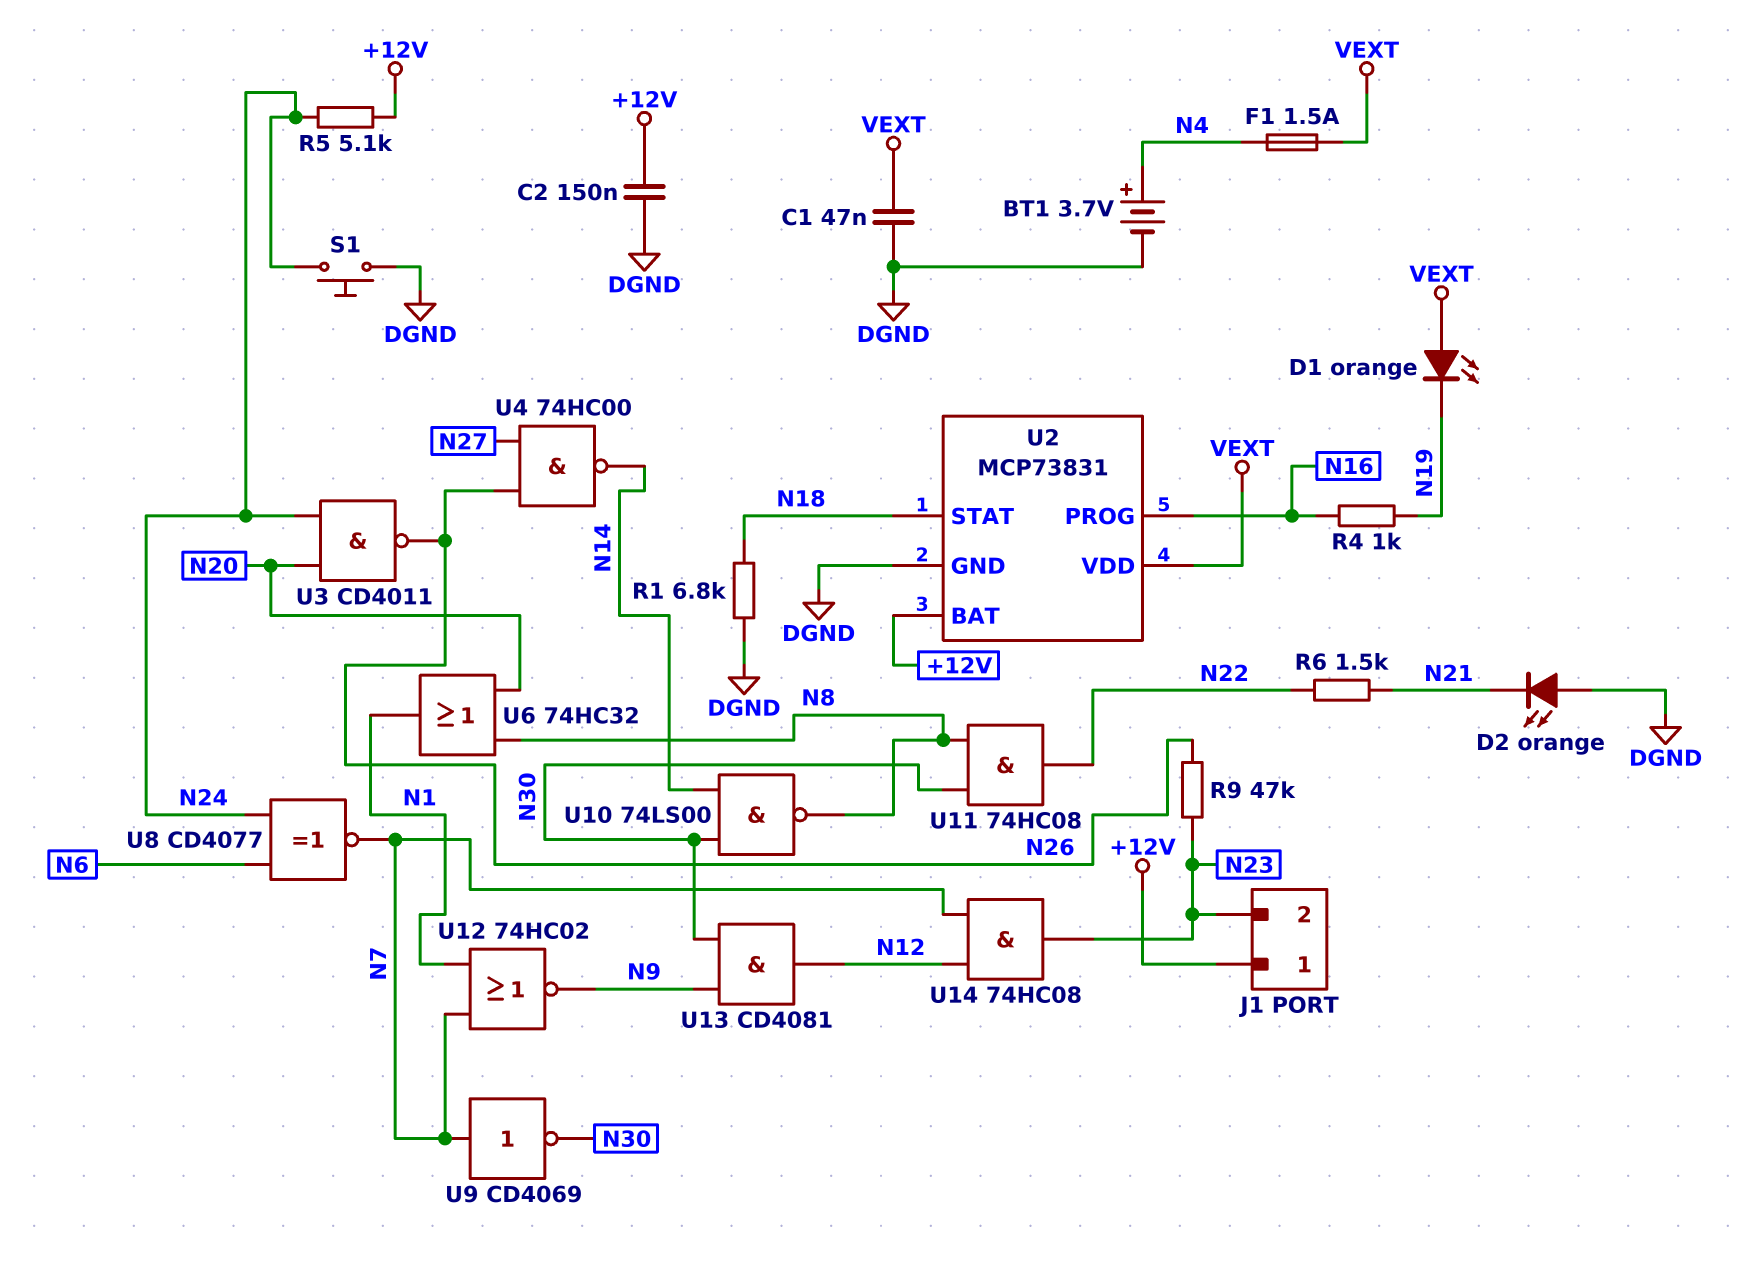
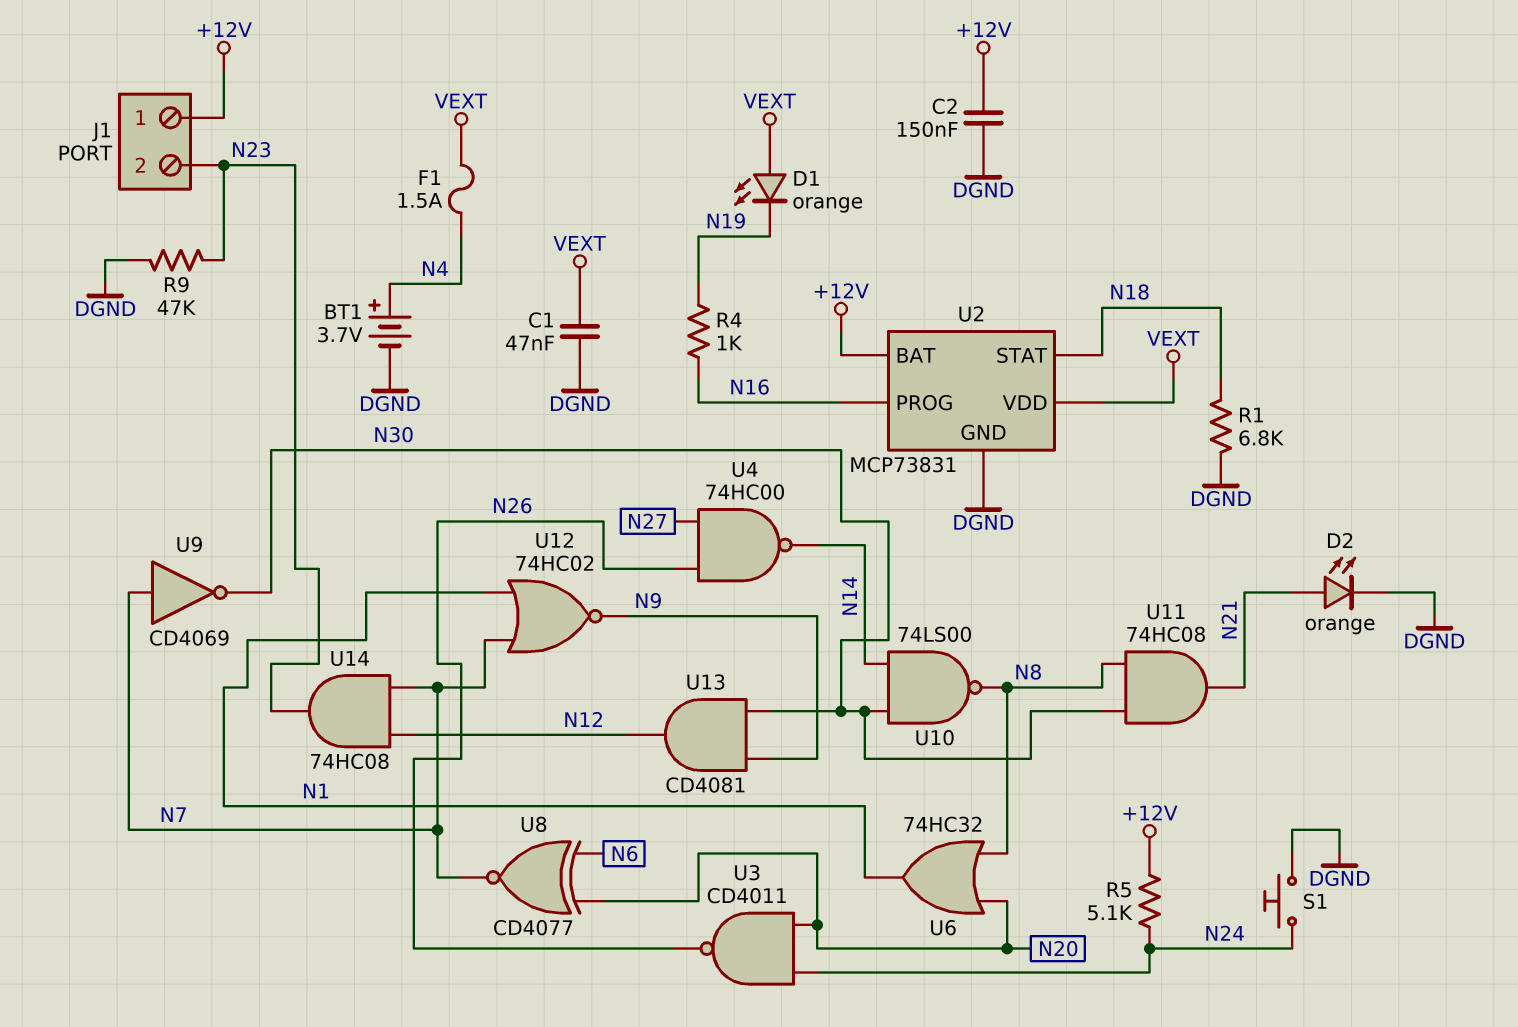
D2: LED orange (A DGND, K N21) -> LED orange (A N21, K DGND)
R6: 1.5k (N21, N22) -> none
R9: 47k (N23, N26) -> 47k (DGND, N23)
U8: XNOR CD4077 (in N6, in N24, out N7) -> XNOR CD4077 (in N6, in N20, out N7)
U11: AND 74HC08 (in N8, in N30, out N22) -> AND 74HC08 (in N8, in N30, out N21)

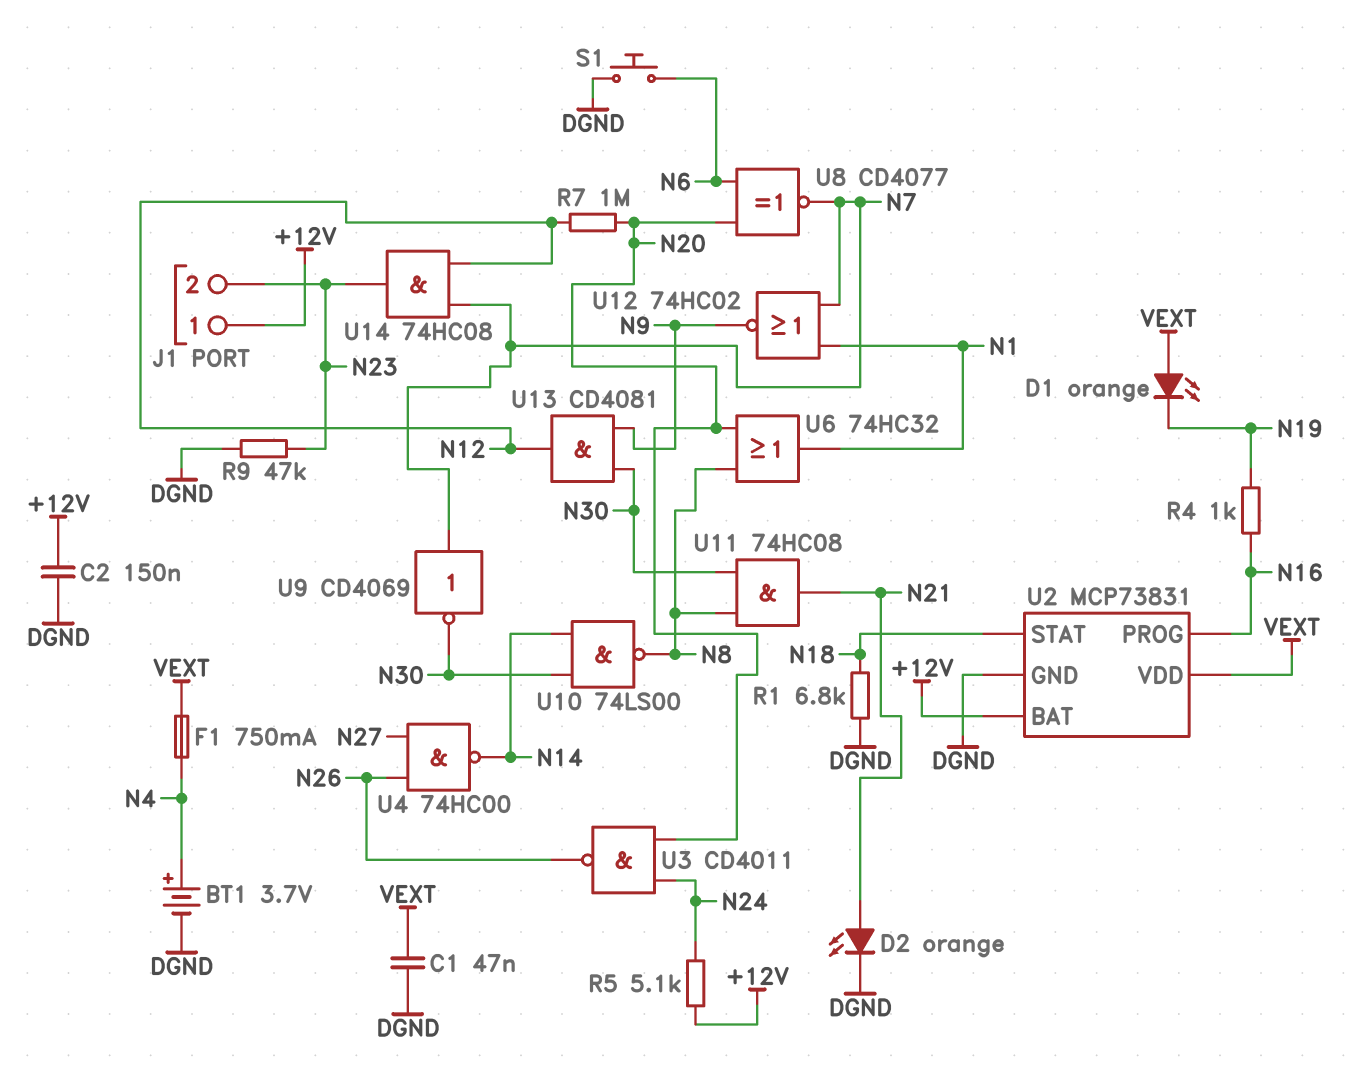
F1: 1.5A (N4, VEXT) -> 750mA (N4, VEXT)
R7: none -> 1M (N12, N20)
S1: button (DGND, N24) -> button (DGND, N6)

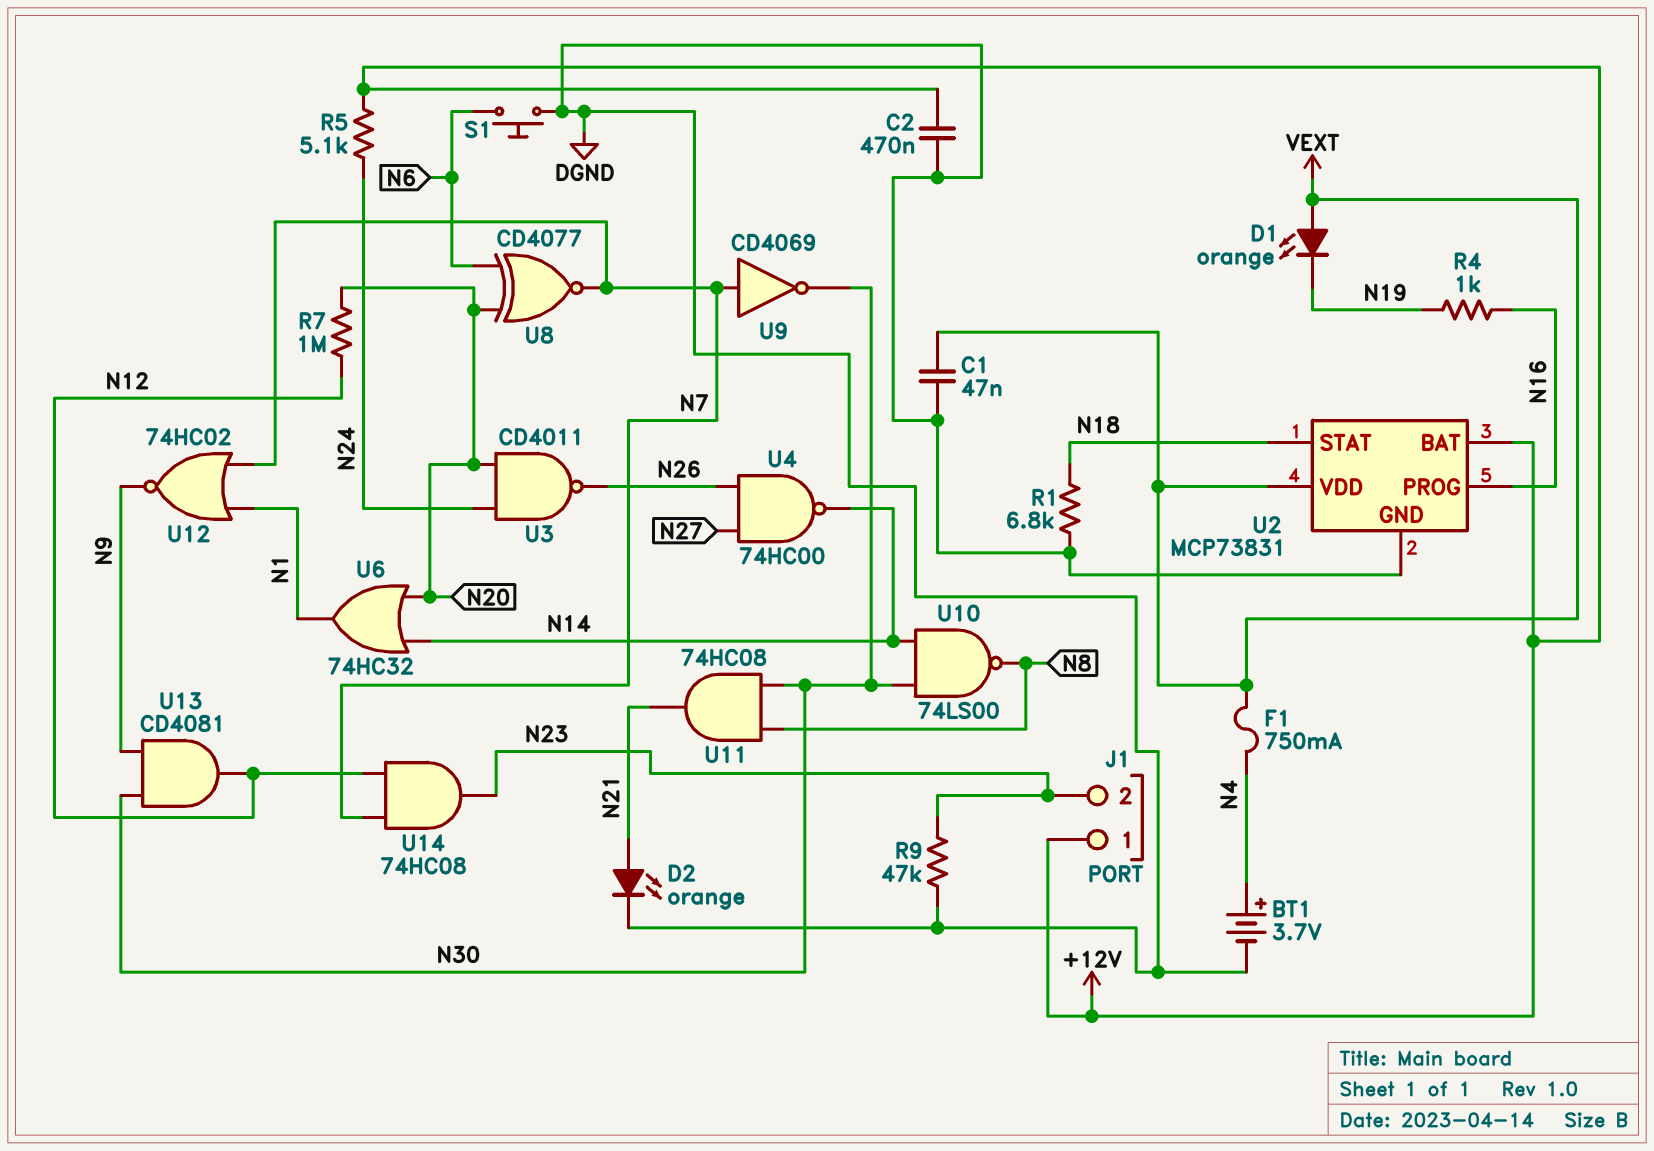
C2: 150nF (+12V, DGND) -> 470nF (+12V, DGND)
U6: OR 74HC32 (in N8, in N20, out N1) -> OR 74HC32 (in N14, in N20, out N1)

